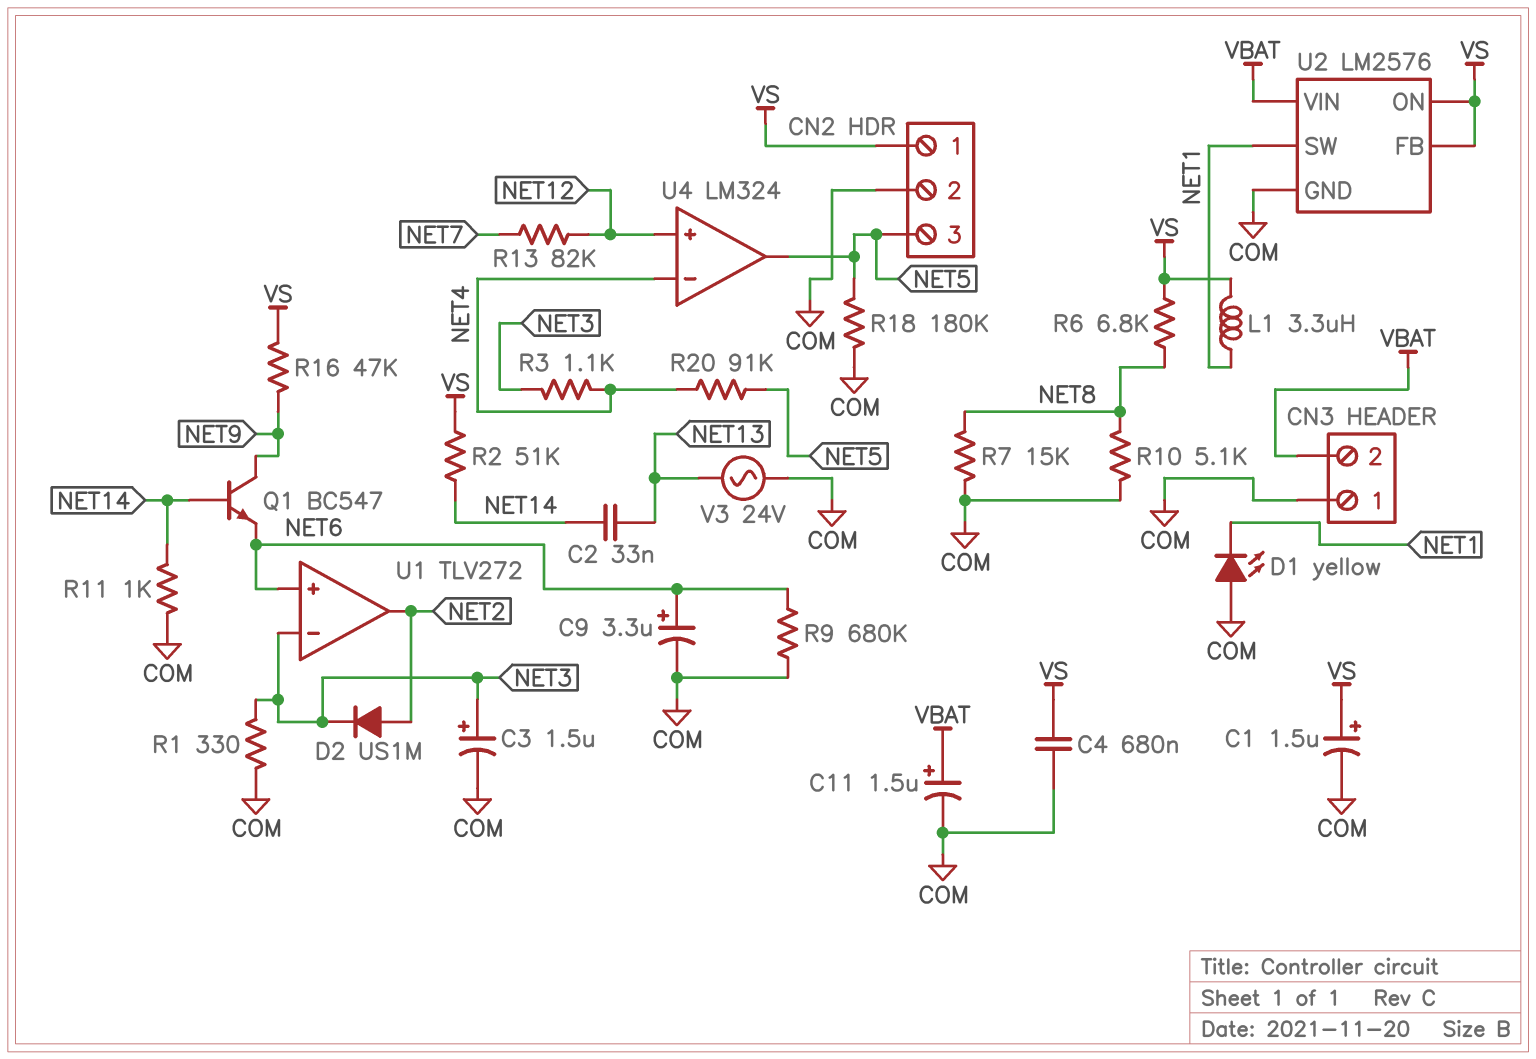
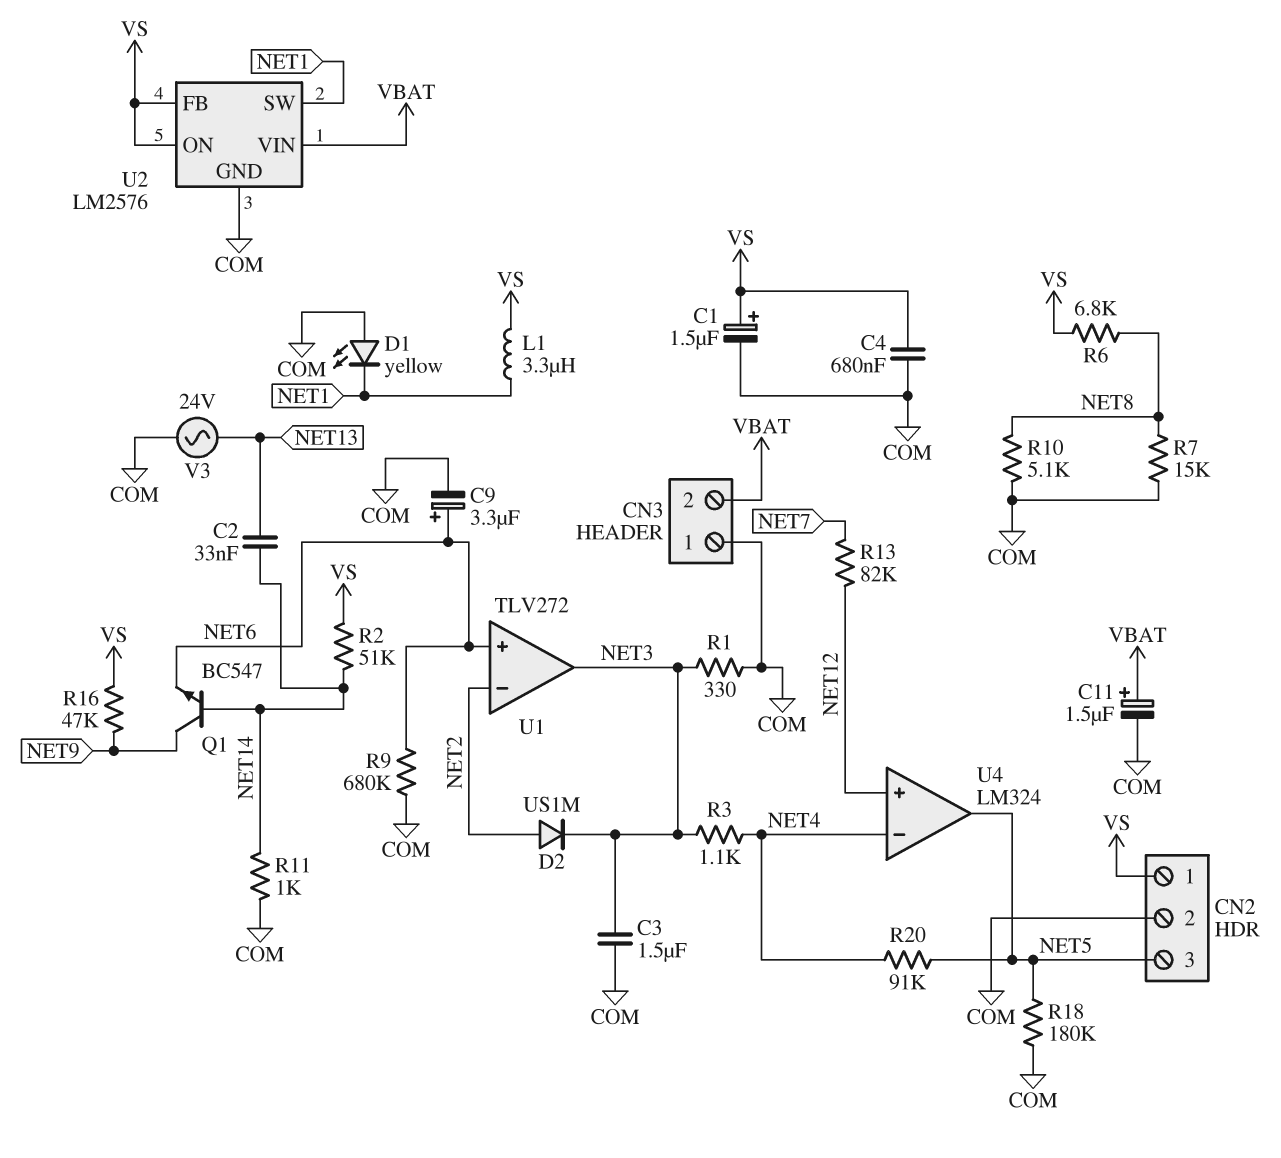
C3: 1.5uF (plus NET3, minus COM) -> 1.5uF (COM, NET3)
U1 pin in-: NET3 -> NET2
U1 pin out: NET2 -> NET3

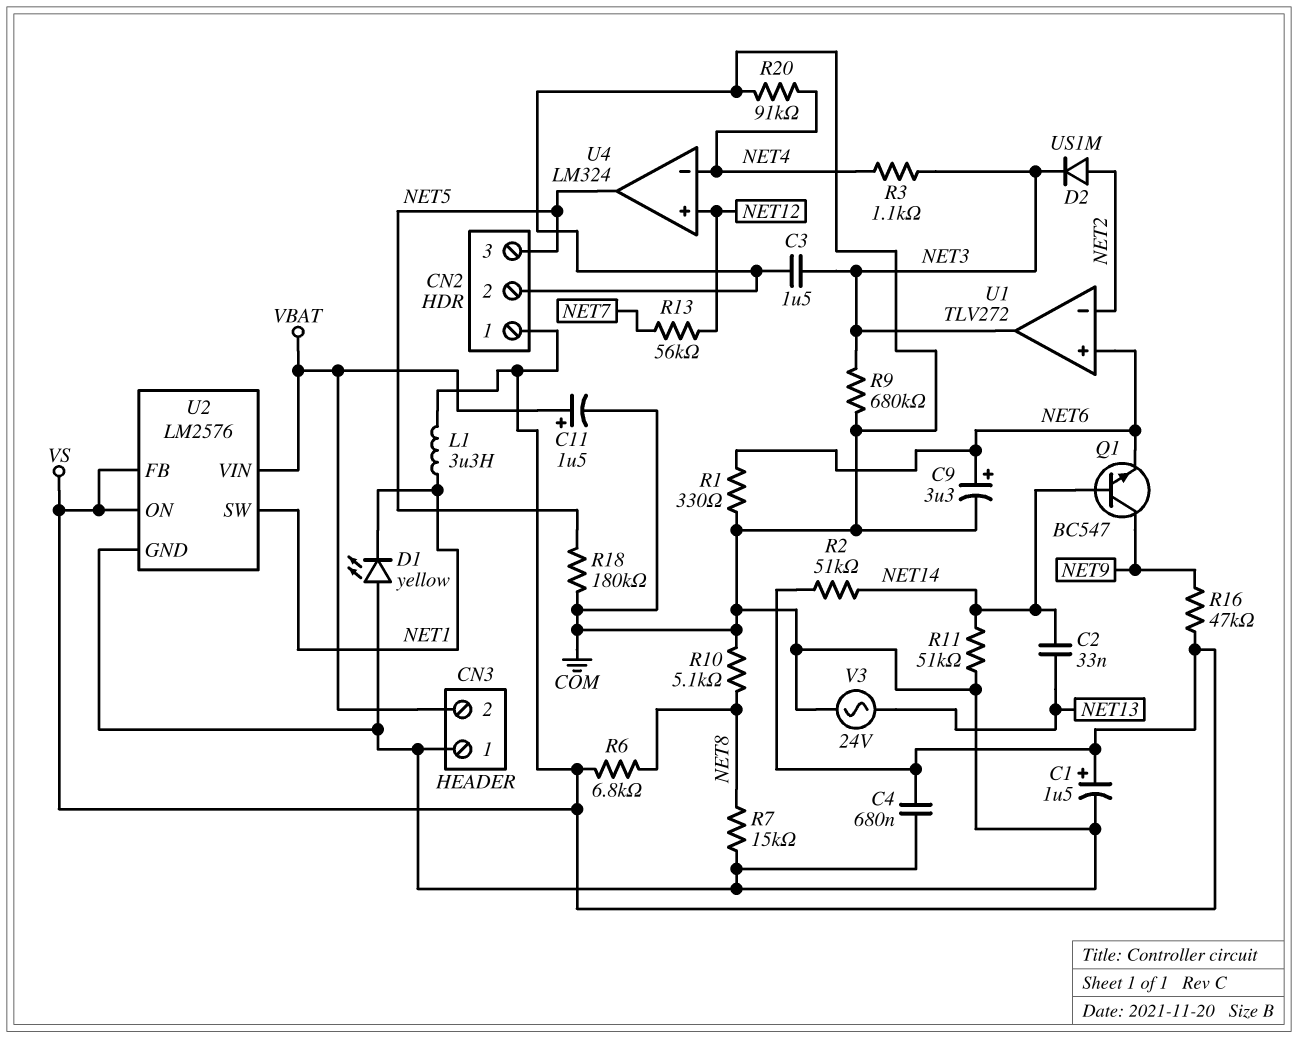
R1: 330 (COM, NET3) -> 330 (COM, NET6)
R9: 680k (COM, NET6) -> 680k (COM, NET3)
R11: 1k (COM, NET14) -> 51k (COM, NET14)
R13: 82k (NET7, NET12) -> 56k (NET7, NET12)
R20: 91k (NET4, NET5) -> 91k (COM, NET4)

